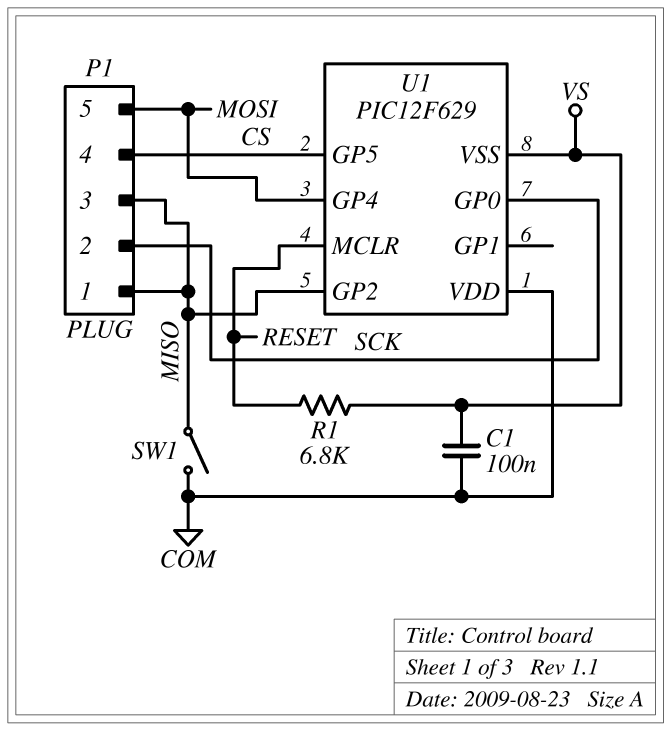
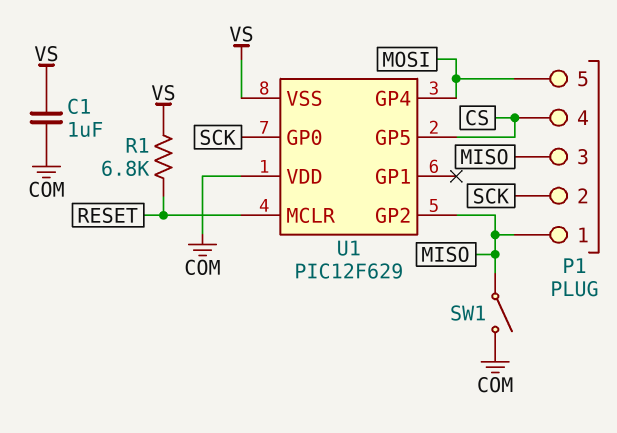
C1: 100nF (COM, VS) -> 1uF (COM, VS)

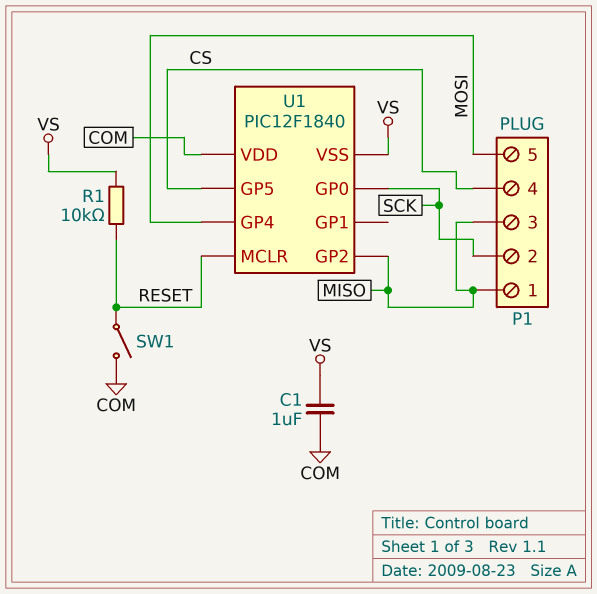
R1: 6.8k (RESET, VS) -> 10k (RESET, VS)
SW1: switch (COM, MISO) -> switch (COM, RESET)
U1: PIC12F629 -> PIC12F1840

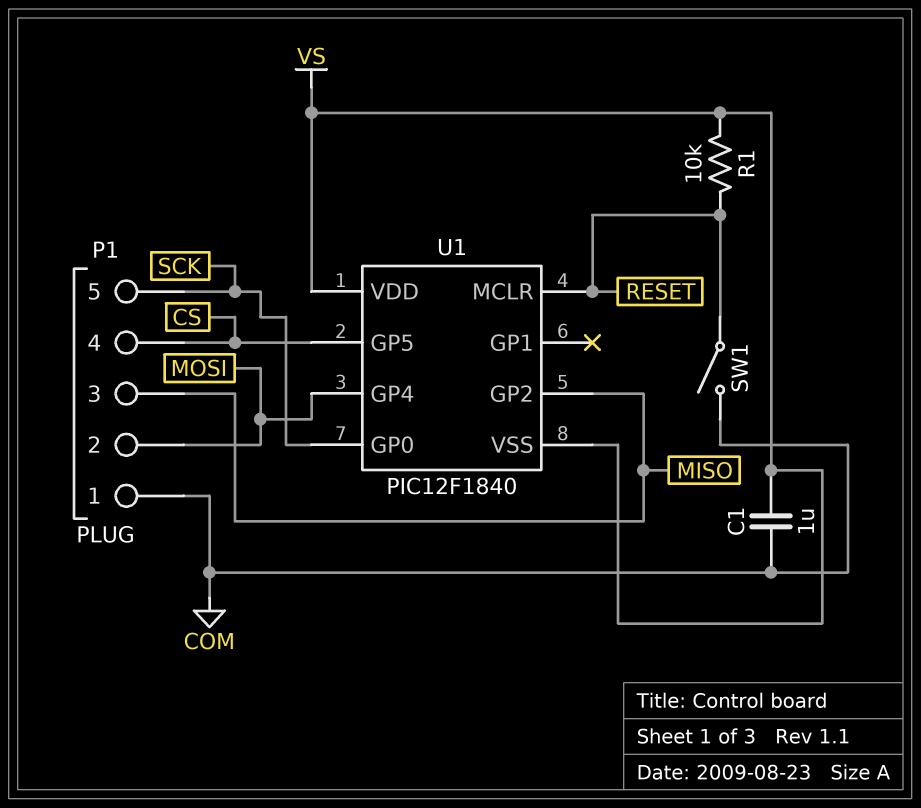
P1 pin 1: MISO -> COM
P1 pin 2: SCK -> MOSI
P1 pin 5: MOSI -> SCK
U1 pin VDD: COM -> VS

